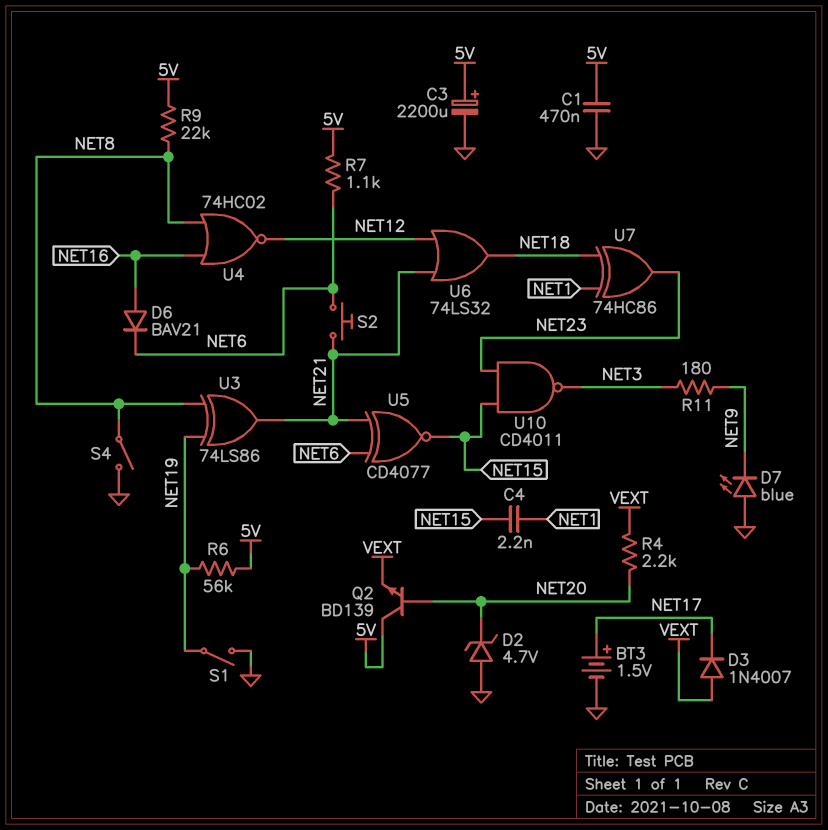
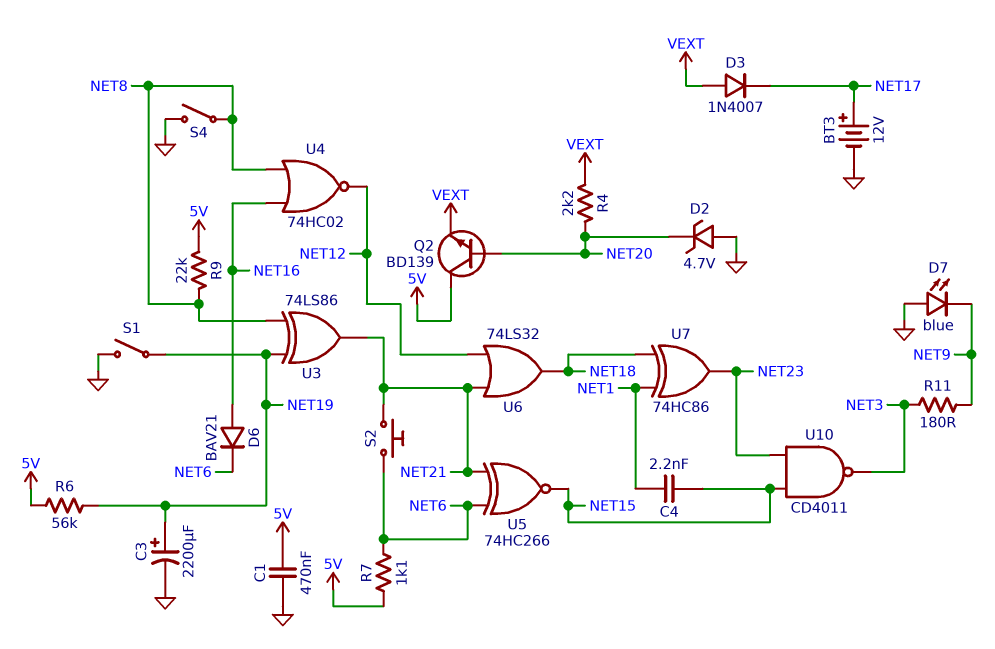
BT3: 1.5V (plus NET17, minus GND) -> 12V (plus NET17, minus GND)
C3: 2200uF (plus 5V, minus GND) -> 2200uF (plus NET19, minus GND)
U5: XNOR CD4077 (in NET6, in NET21, out NET15) -> XNOR 74HC266 (in NET6, in NET21, out NET15)

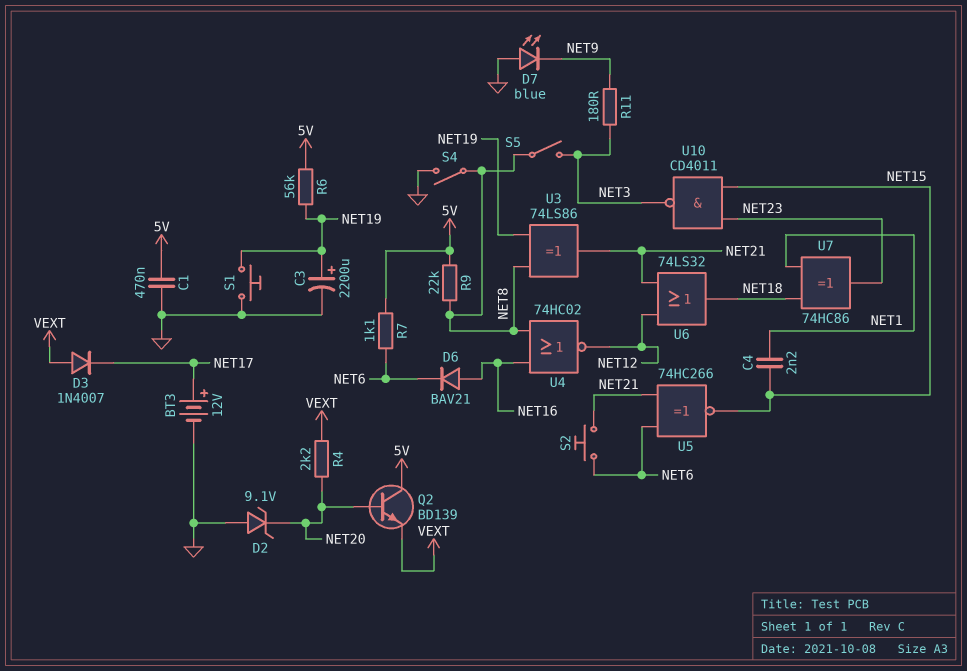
D2: zener 4.7V (A GND, K NET20) -> zener 9.1V (A GND, K NET20)
S1: switch (GND, NET19) -> button (GND, NET19)
S5: none -> switch (NET3, NET8)

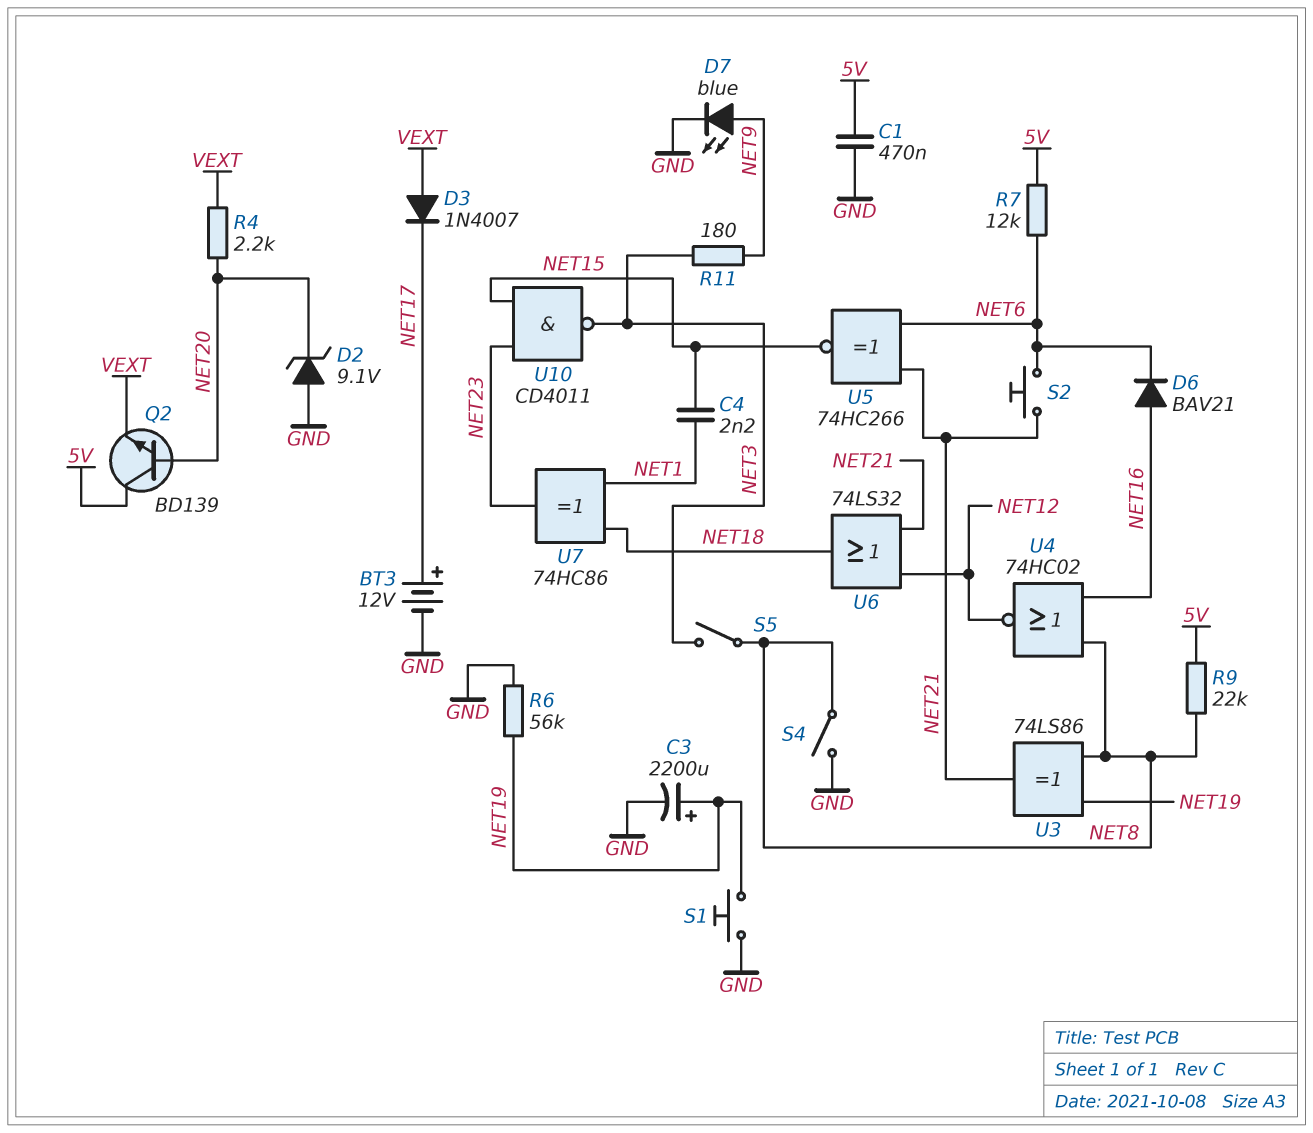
D7: LED blue (A GND, K NET9) -> LED blue (A NET9, K GND)
R6: 56k (5V, NET19) -> 56k (GND, NET19)
R7: 1.1k (5V, NET6) -> 12k (5V, NET6)

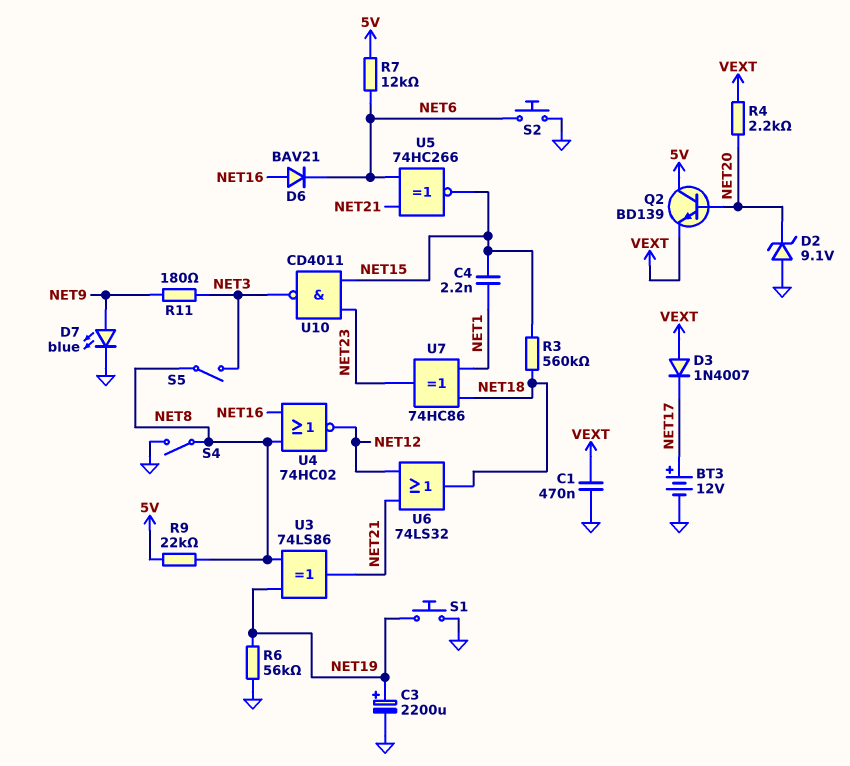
C1: 470nF (5V, GND) -> 470nF (GND, VEXT)
R3: none -> 560k (NET15, NET18)
S2: button (NET6, NET21) -> button (GND, NET6)

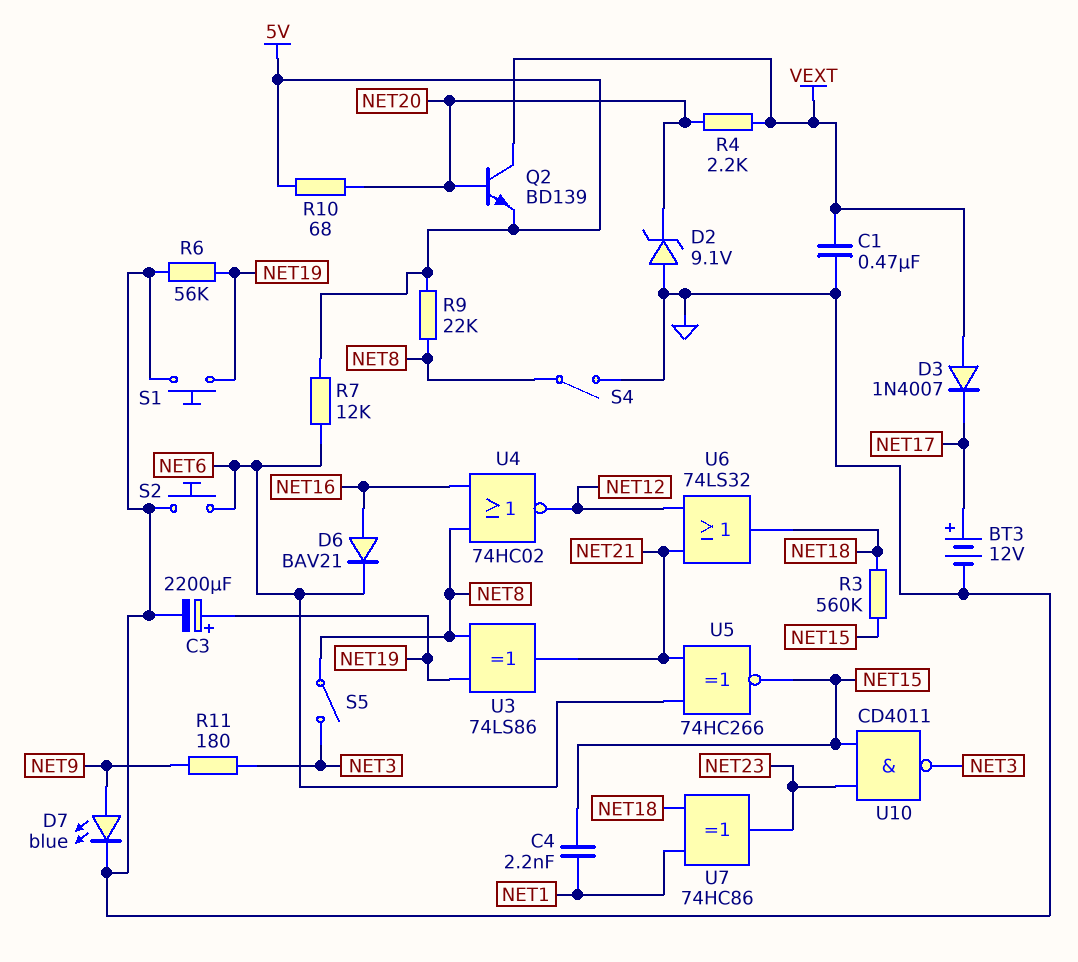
Q2: NPN BD139 (B NET20, C 5V, E VEXT) -> NPN BD139 (B NET20, C VEXT, E 5V)
R10: none -> 68 (5V, NET20)

